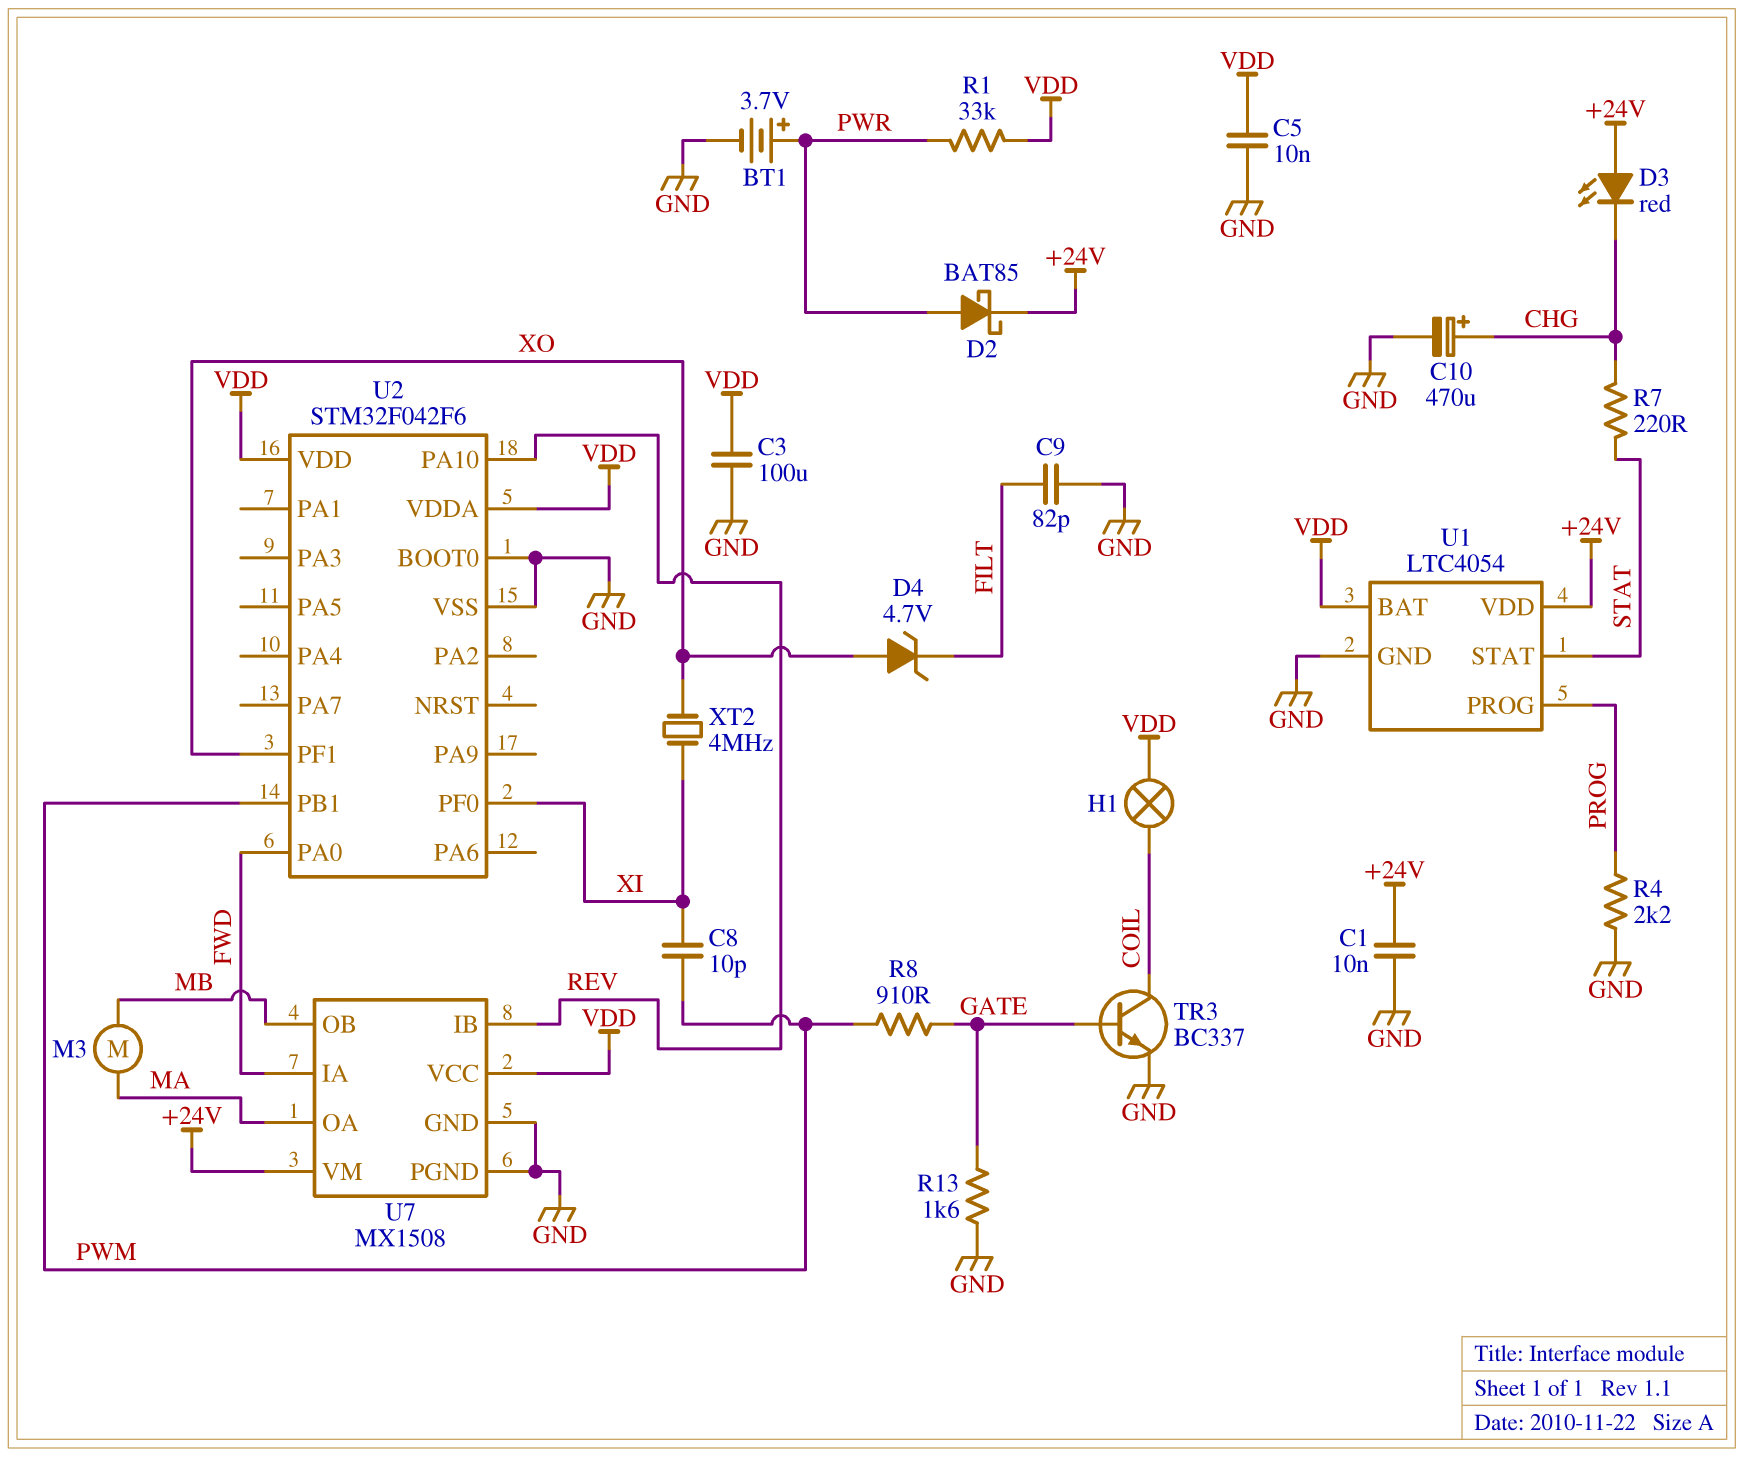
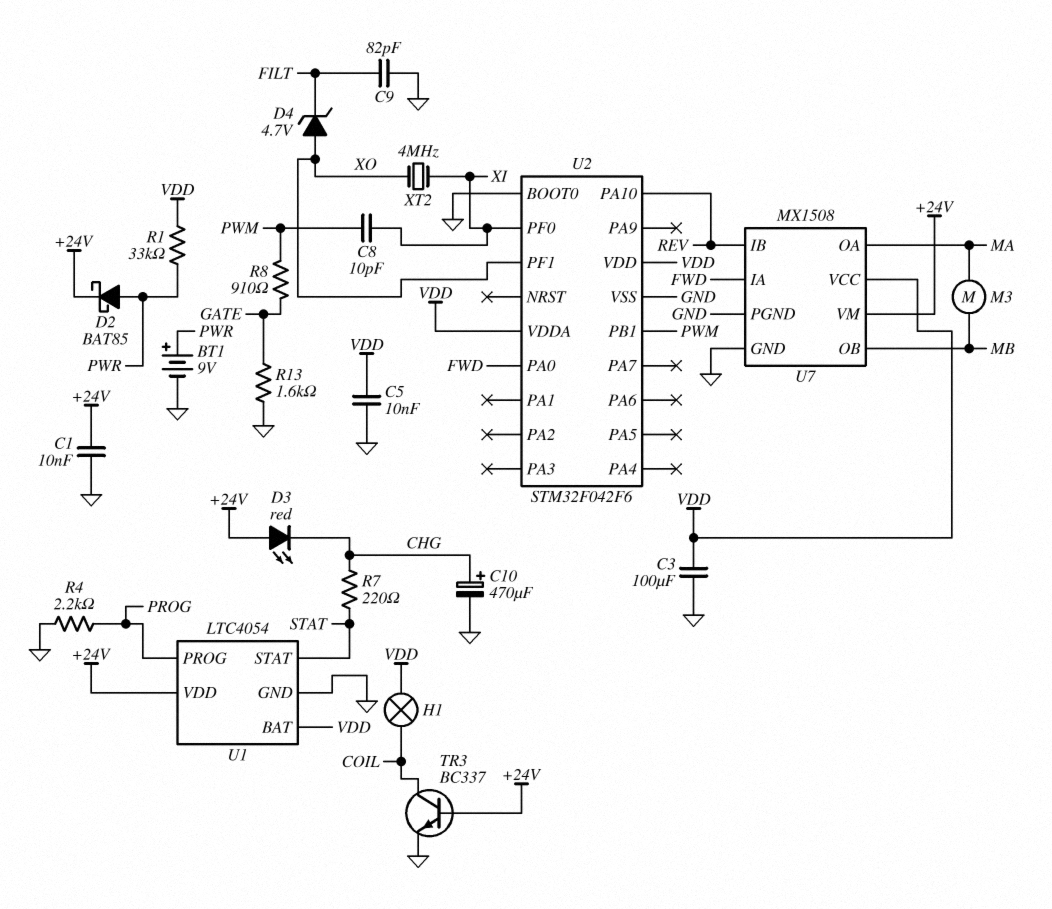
BT1: 3.7V (plus PWR, minus GND) -> 9V (plus PWR, minus GND)
TR3: NPN BC337 (B GATE, C COIL, E GND) -> NPN BC337 (B +24V, C COIL, E GND)

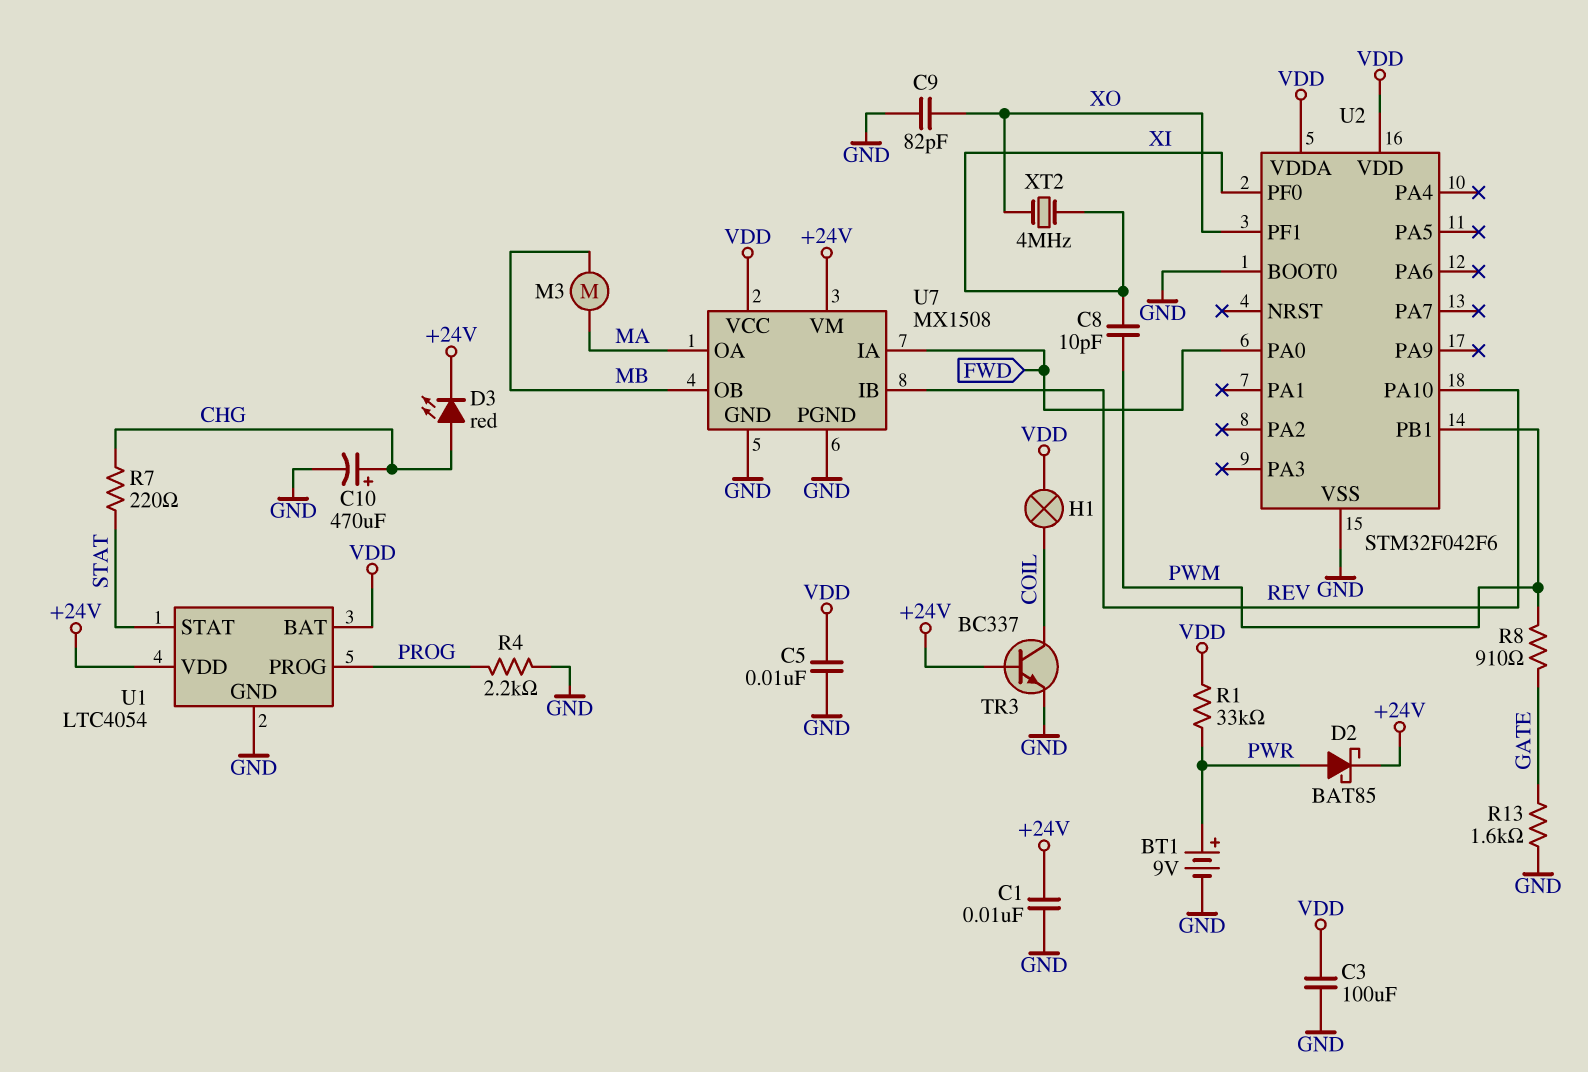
C9: 82pF (FILT, GND) -> 82pF (GND, XO)
D3: LED red (A +24V, K CHG) -> LED red (A CHG, K +24V)
D4: zener 4.7V (A XO, K FILT) -> none

